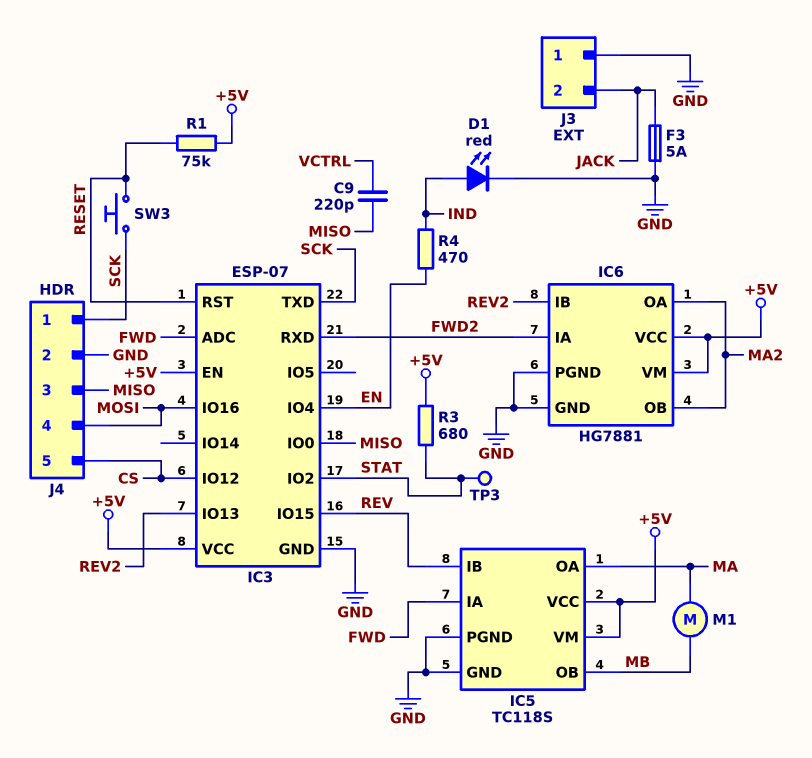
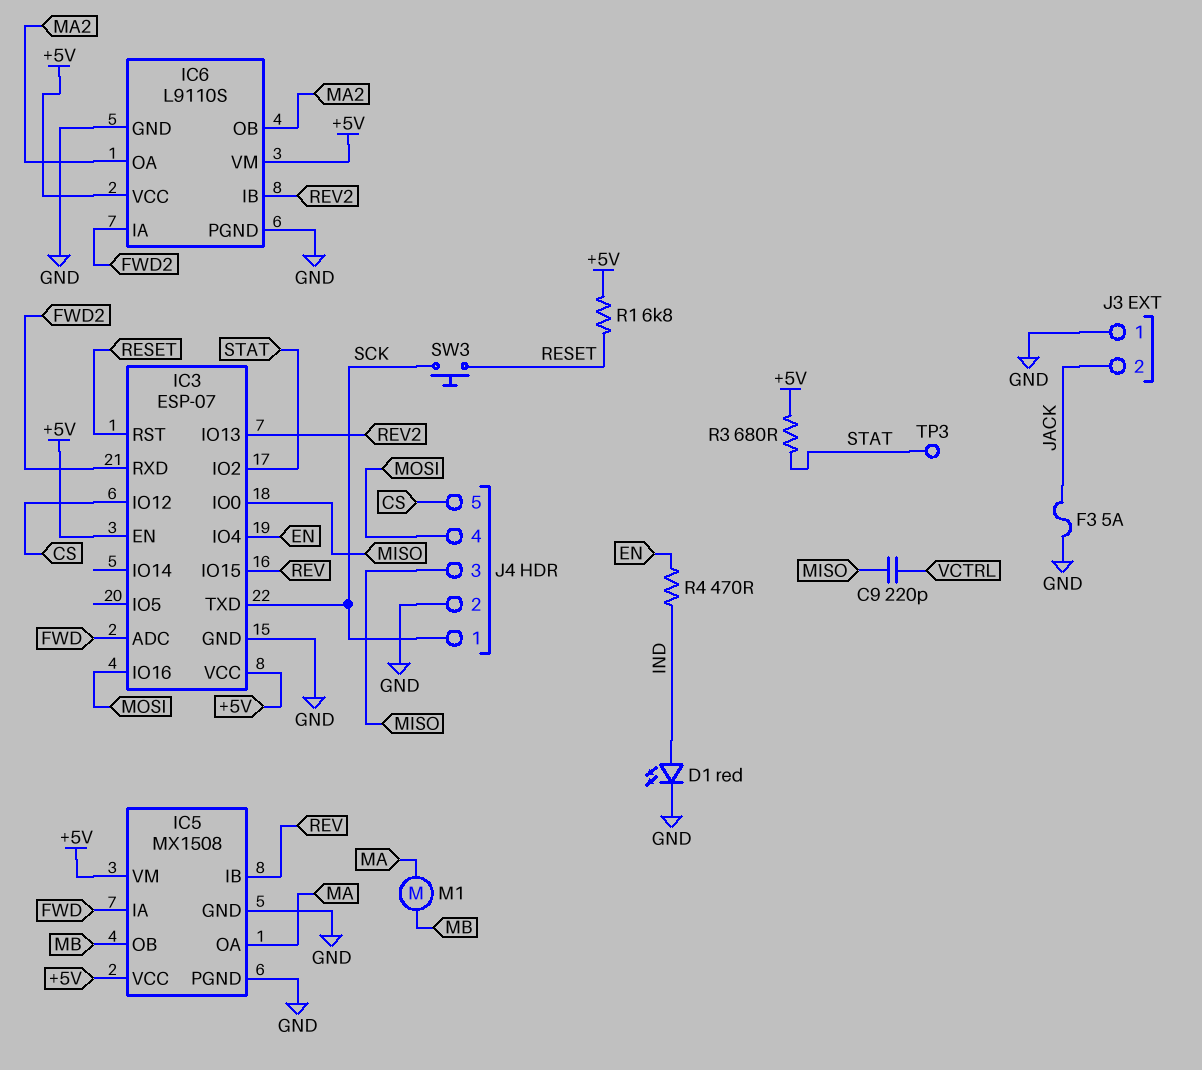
IC5: TC118S -> MX1508
IC6: HG7881 -> L9110S
R1: 75k (+5V, RESET) -> 6.8k (+5V, RESET)

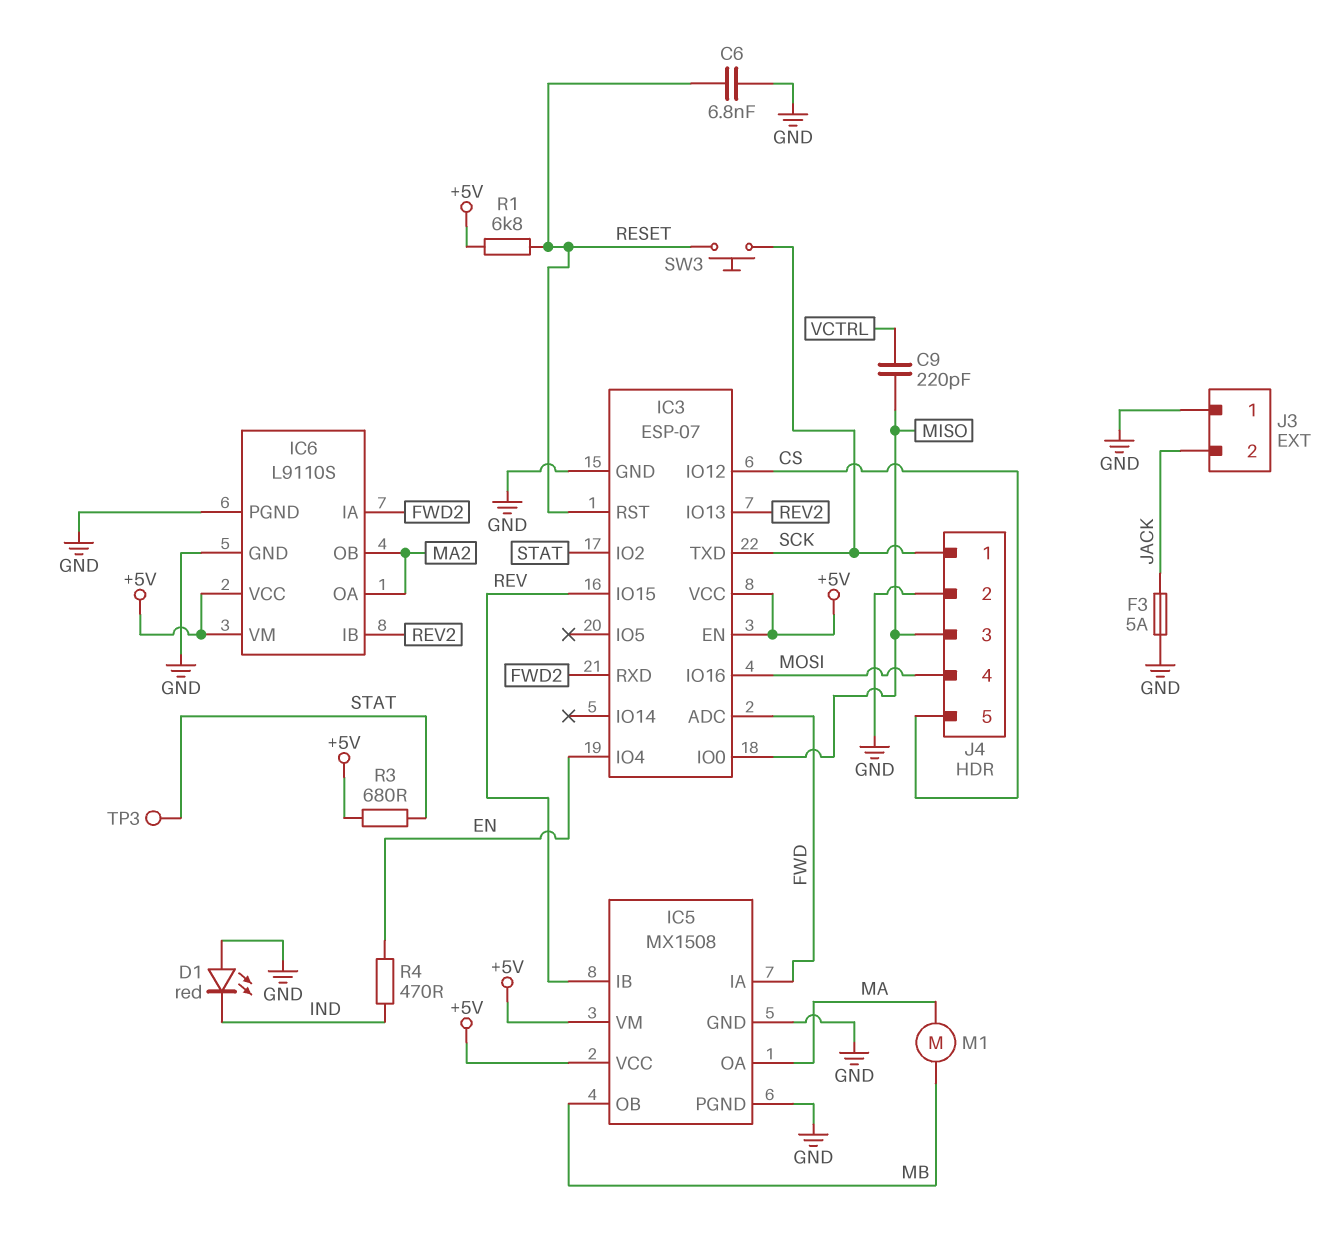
C6: none -> 6.8nF (GND, RESET)
D1: LED red (A IND, K GND) -> LED red (A GND, K IND)

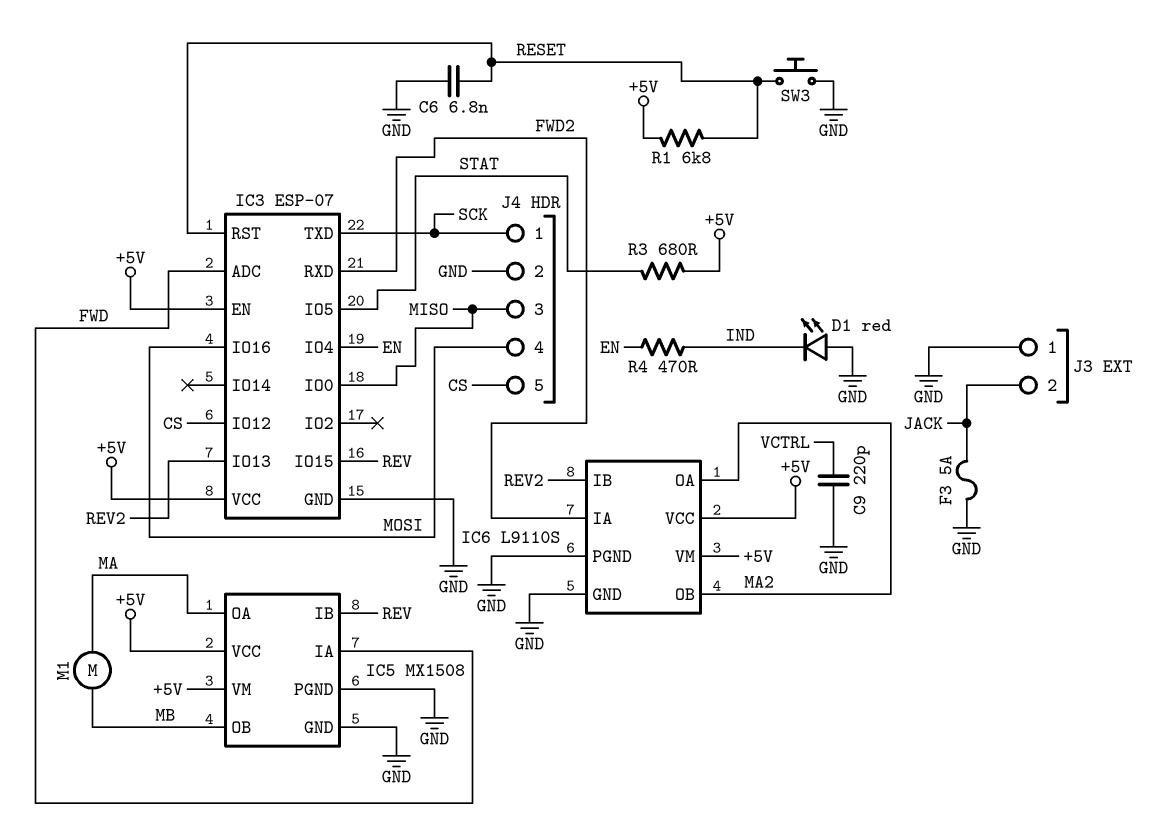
C9: 220pF (MISO, VCTRL) -> 220pF (GND, VCTRL)
IC3 pin IO2: STAT -> none
IC3 pin IO5: none -> STAT
SW3: button (RESET, SCK) -> button (GND, RESET)
TP3: test point (STAT) -> none

